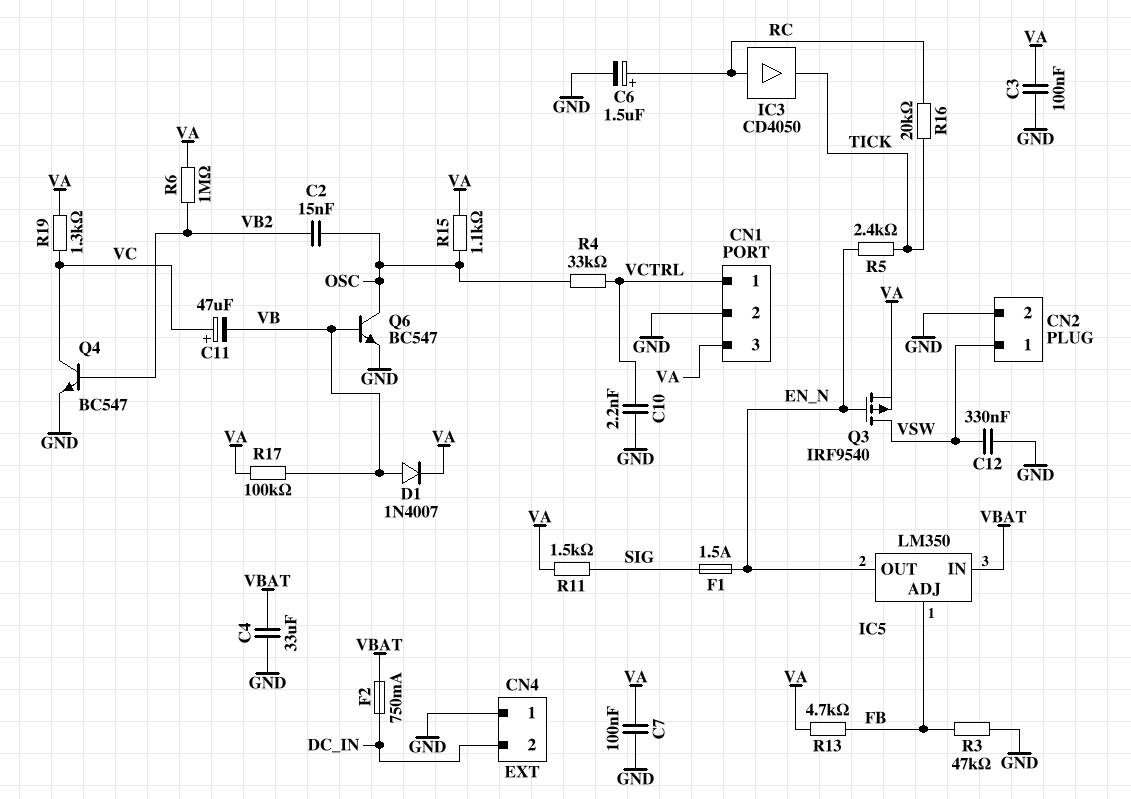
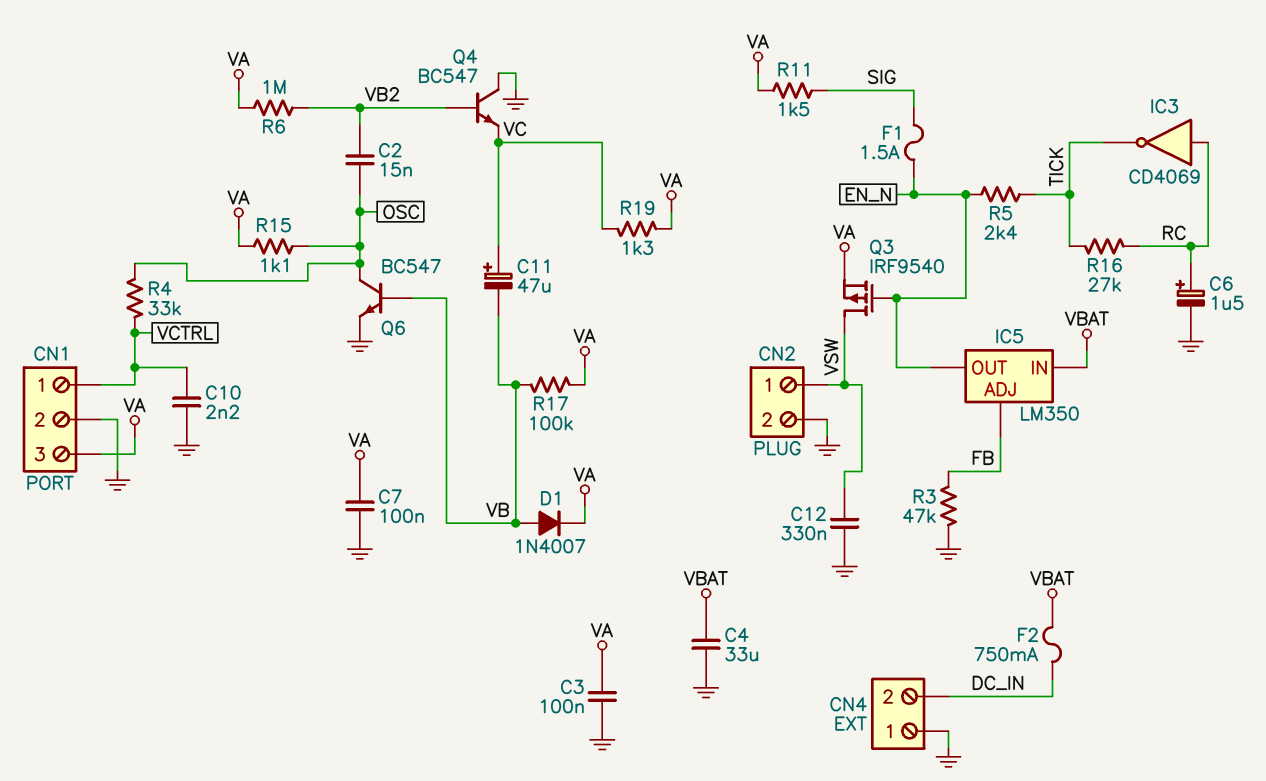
IC3: buffer CD4050 (in RC, out TICK) -> NOT CD4069 (in RC, out TICK)
Q4: NPN BC547 (B VB2, C VC, E GND) -> NPN BC547 (B VB2, C GND, E VC)
R13: 4.7k (FB, VA) -> none
R16: 20k (RC, TICK) -> 27k (RC, TICK)

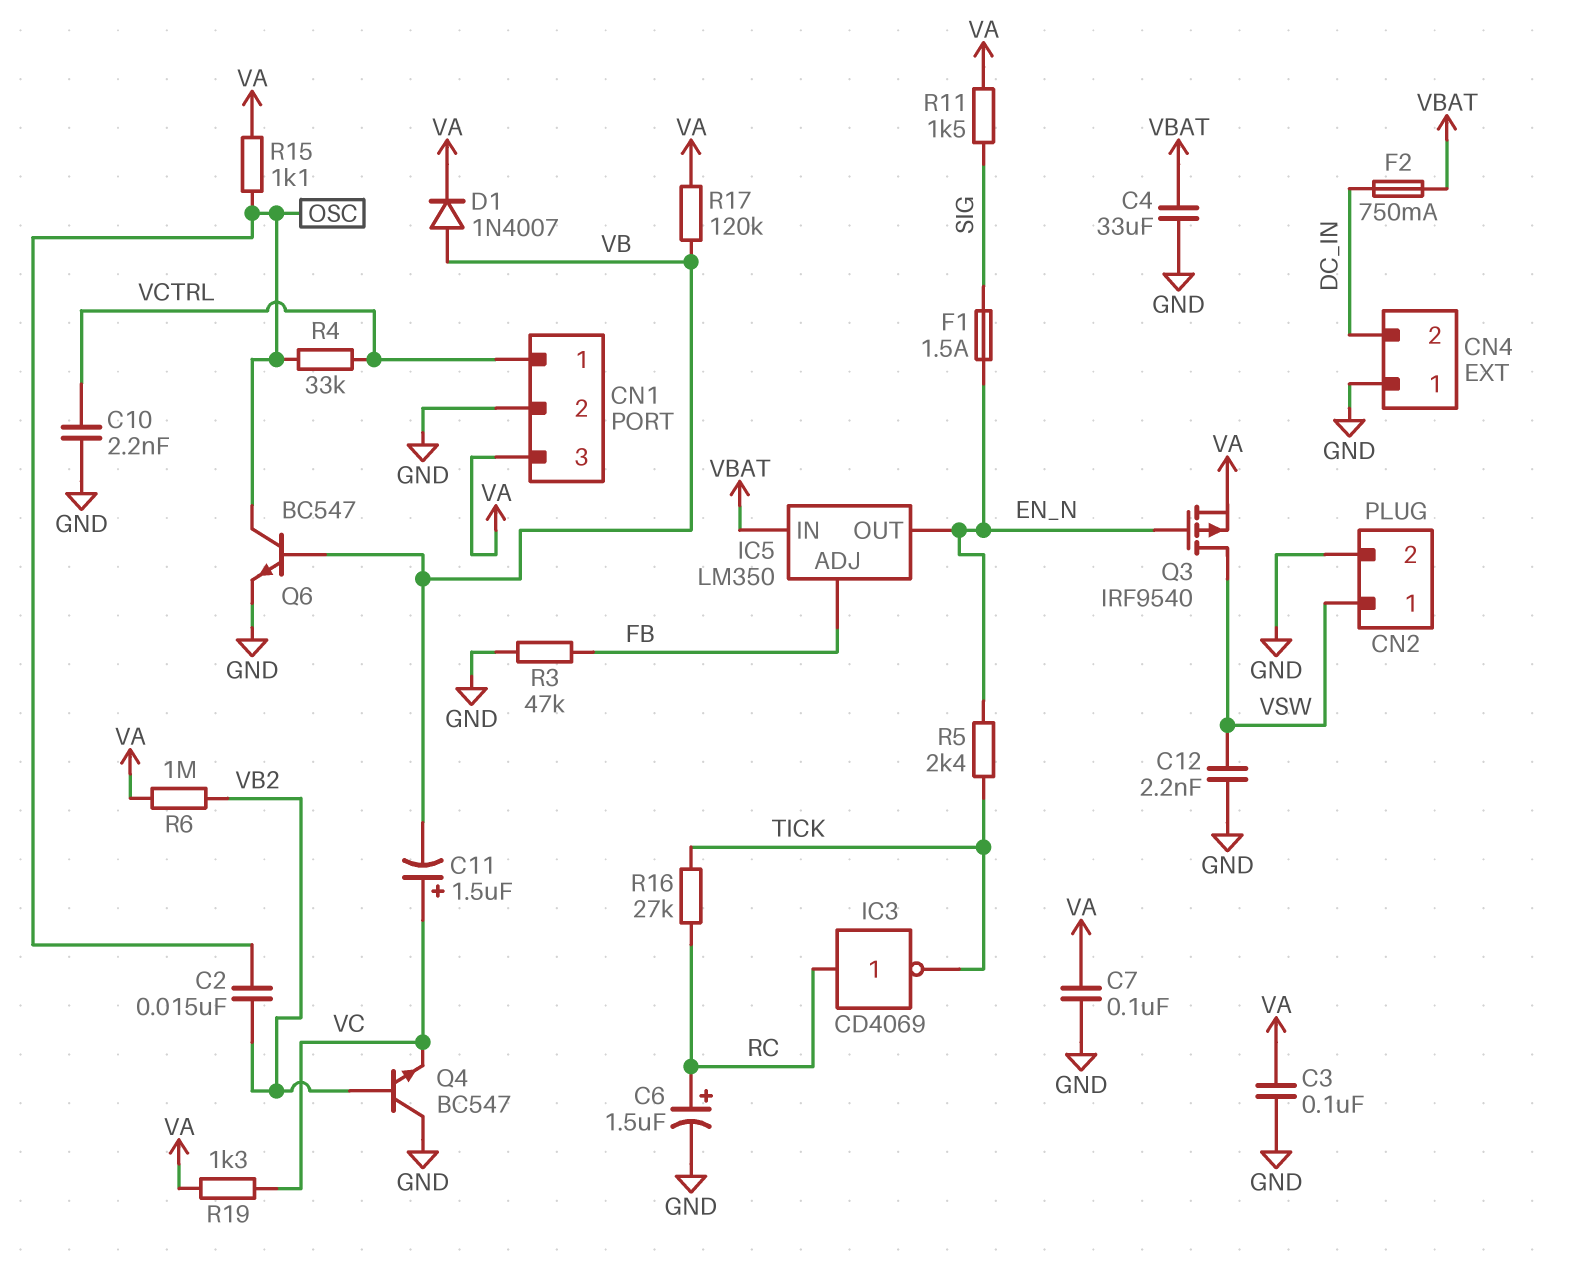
C11: 47uF (plus VC, minus VB) -> 1.5uF (plus VC, minus VB)
C12: 330nF (GND, VSW) -> 2.2nF (GND, VSW)
R17: 100k (VA, VB) -> 120k (VA, VB)

